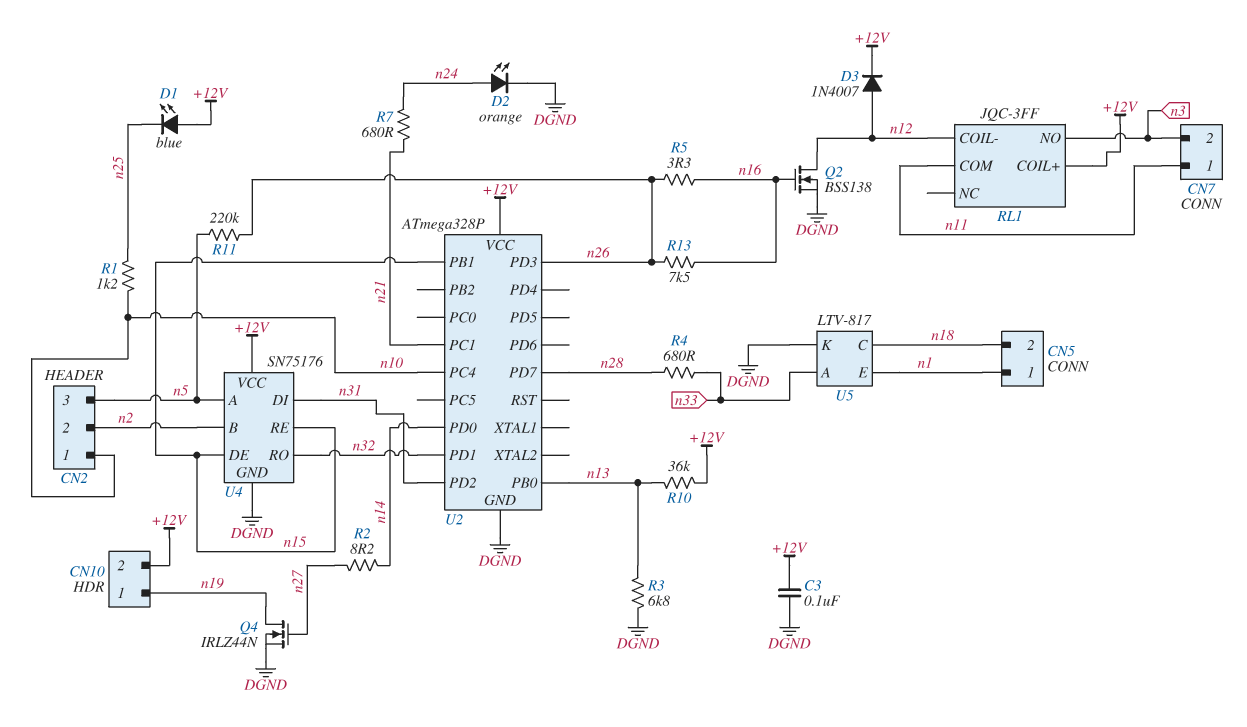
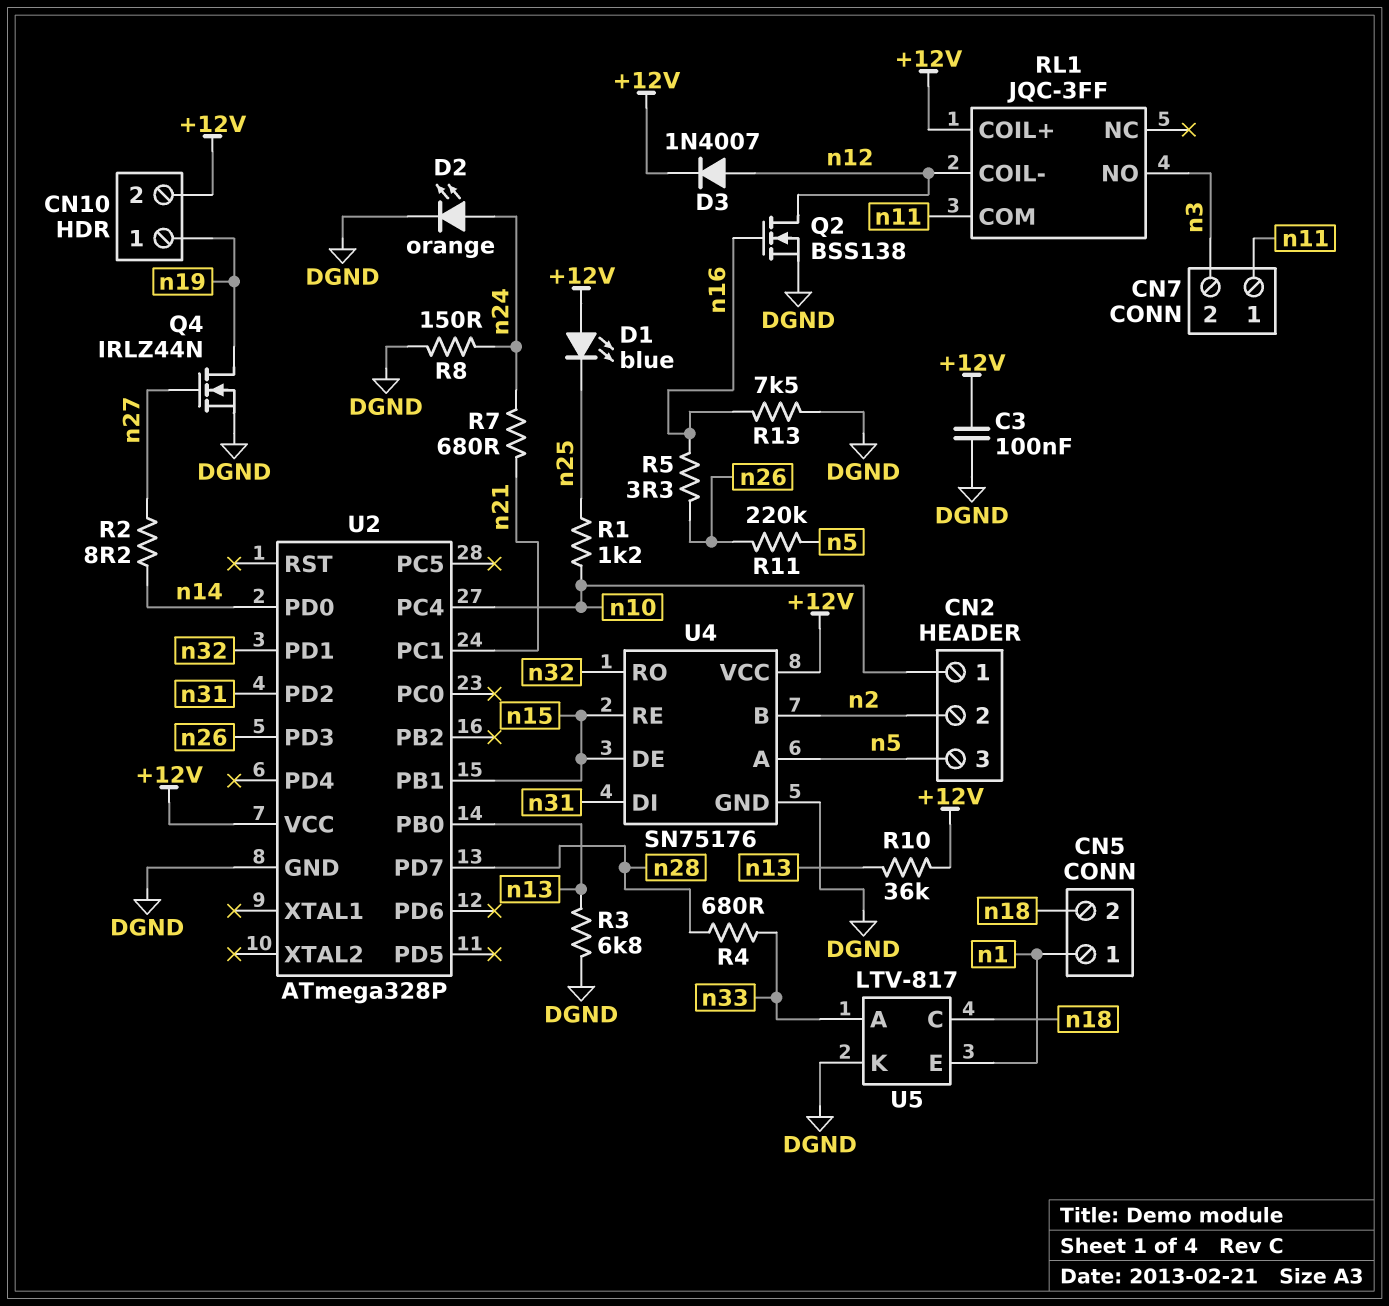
R8: none -> 150 (DGND, n24)
R13: 7.5k (n16, n26) -> 7.5k (DGND, n16)

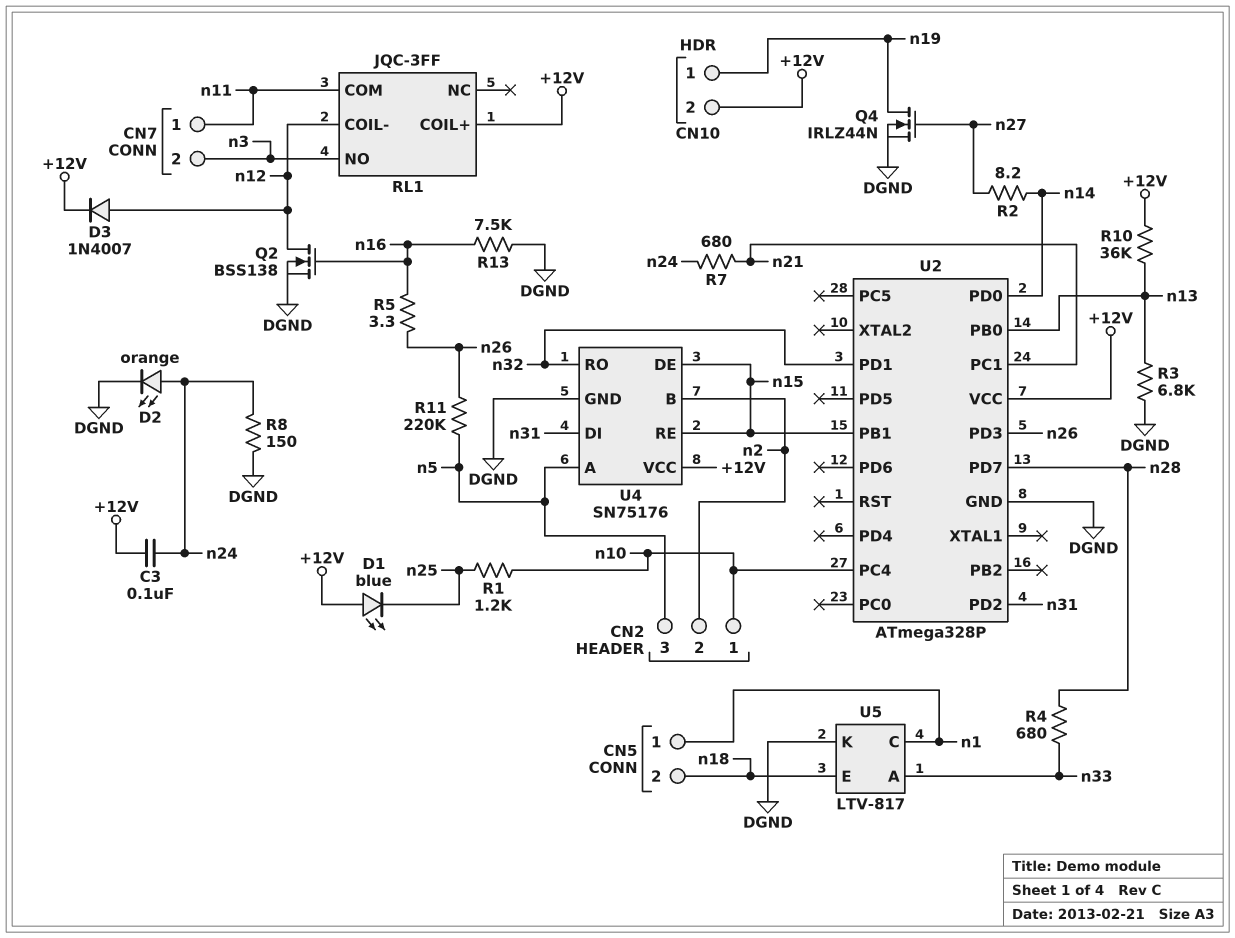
C3: 100nF (+12V, DGND) -> 100nF (+12V, n24)
U5 pin C: n18 -> n1
U5 pin E: n1 -> n18

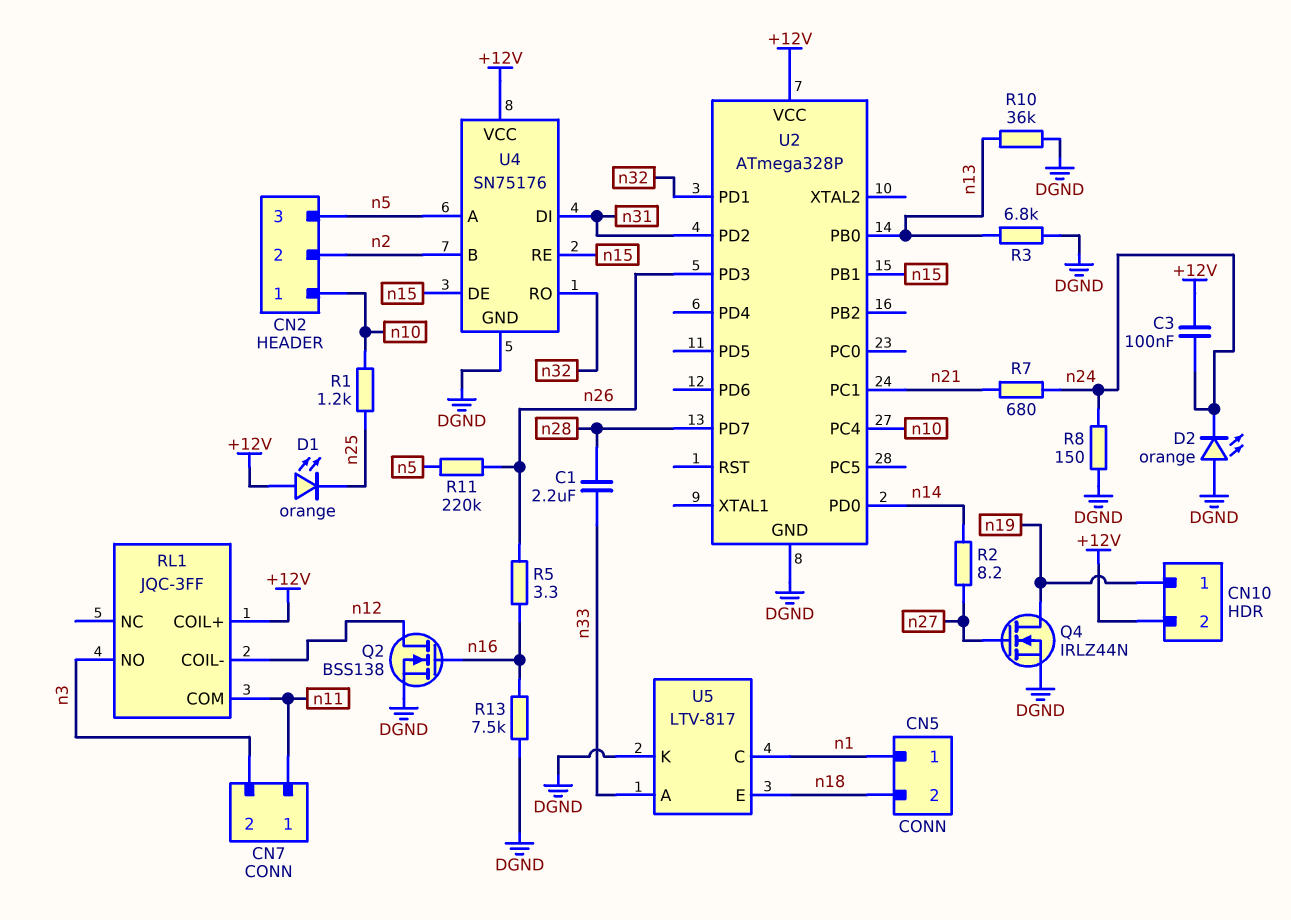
C1: none -> 2.2uF (n28, n33)
D1: LED blue (A +12V, K n25) -> LED orange (A +12V, K n25)
D2: LED orange (A n24, K DGND) -> LED orange (A DGND, K n24)
D3: diode 1N4007 (A n12, K +12V) -> none
R4: 680 (n28, n33) -> none
R10: 36k (+12V, n13) -> 36k (DGND, n13)

